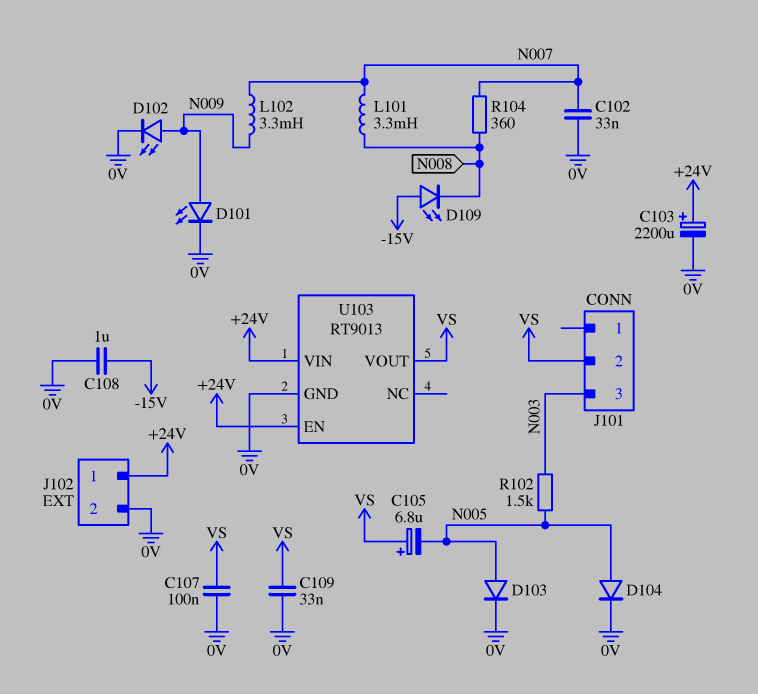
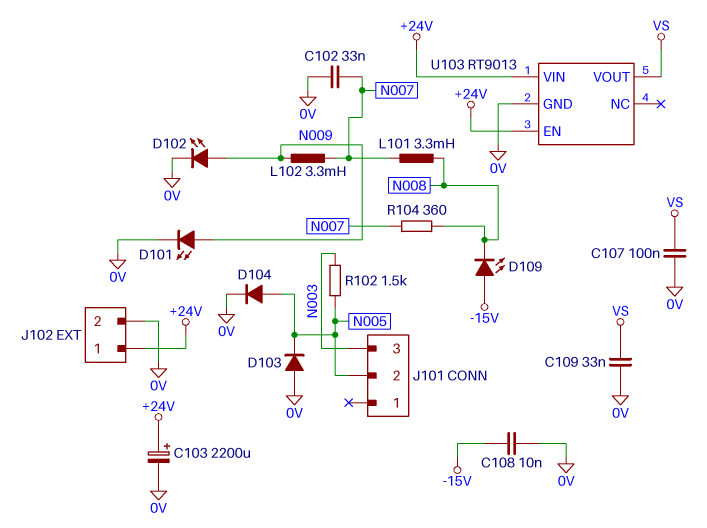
C105: 6.8uF (plus VS, minus N005) -> none
C108: 1uF (-15V, 0V) -> 10nF (-15V, 0V)
D103: diode (A N005, K 0V) -> diode (A 0V, K N005)
J101 pin 2: VS -> N005

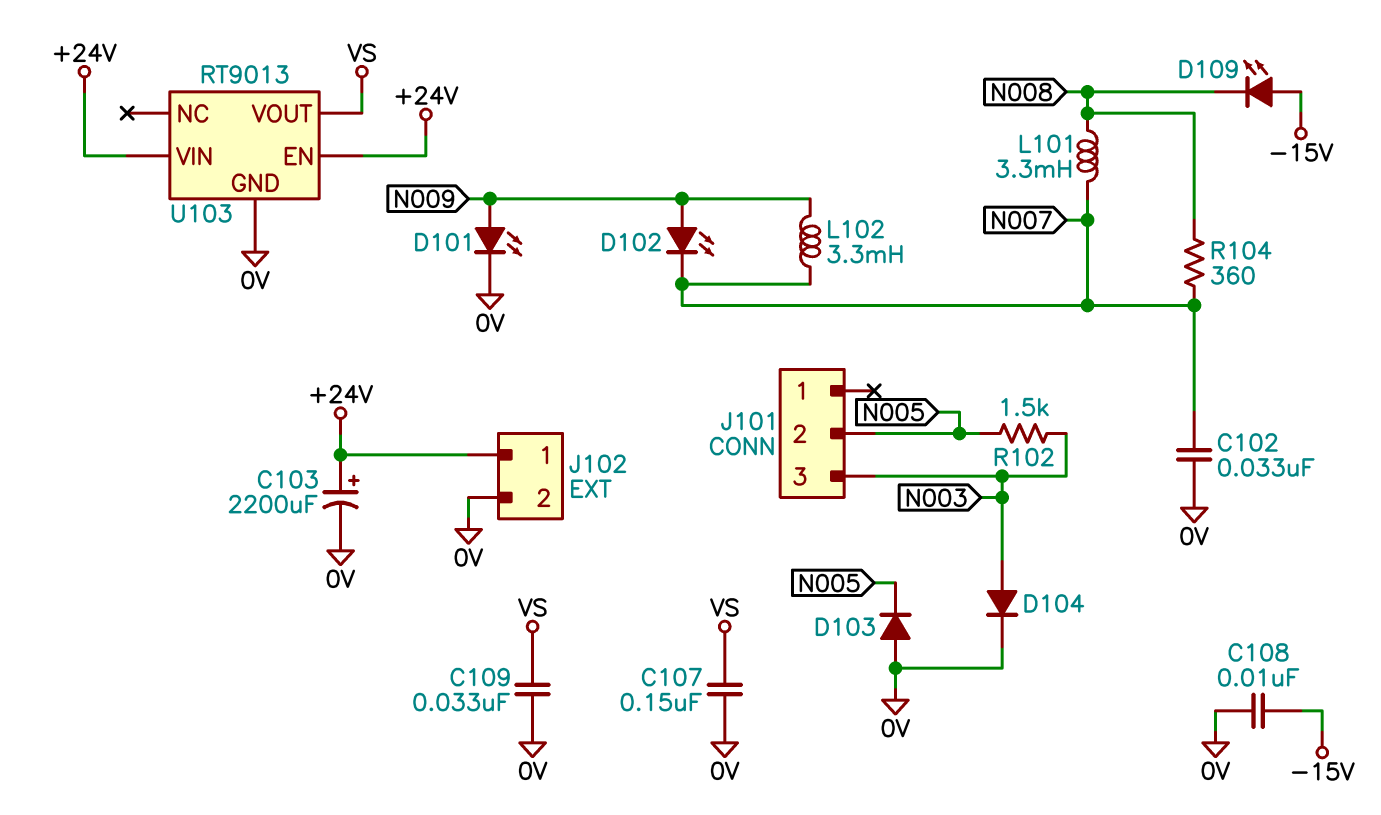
C107: 100nF (0V, VS) -> 150nF (0V, VS)
D102: LED (A N009, K 0V) -> LED (A N009, K N007)
D104: diode (A N005, K 0V) -> diode (A N003, K 0V)

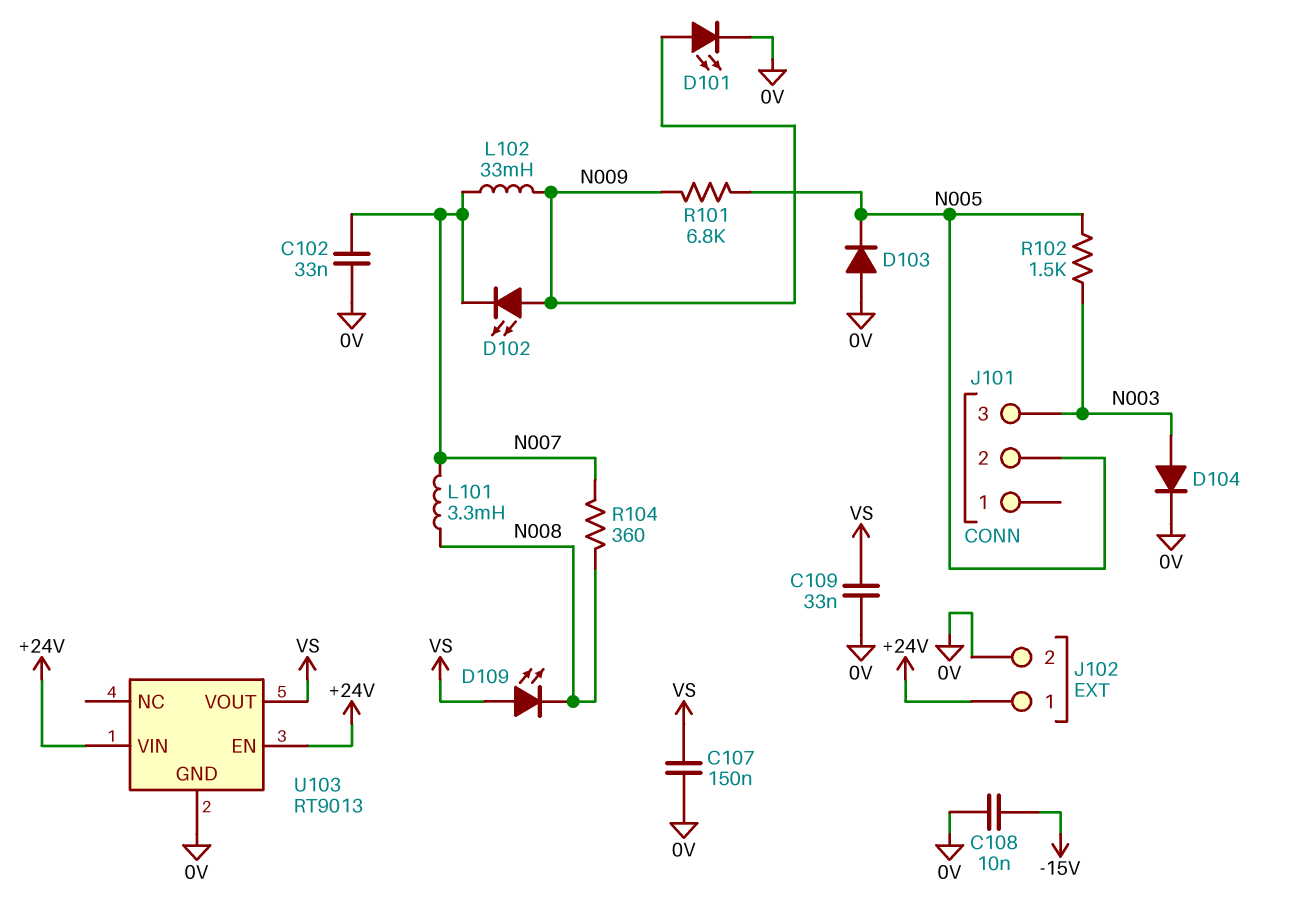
C103: 2200uF (plus +24V, minus 0V) -> none
D109: LED (A -15V, K N008) -> LED (A VS, K N008)
L102: 3.3mH (N007, N009) -> 33mH (N007, N009)
R101: none -> 6.8k (N005, N009)

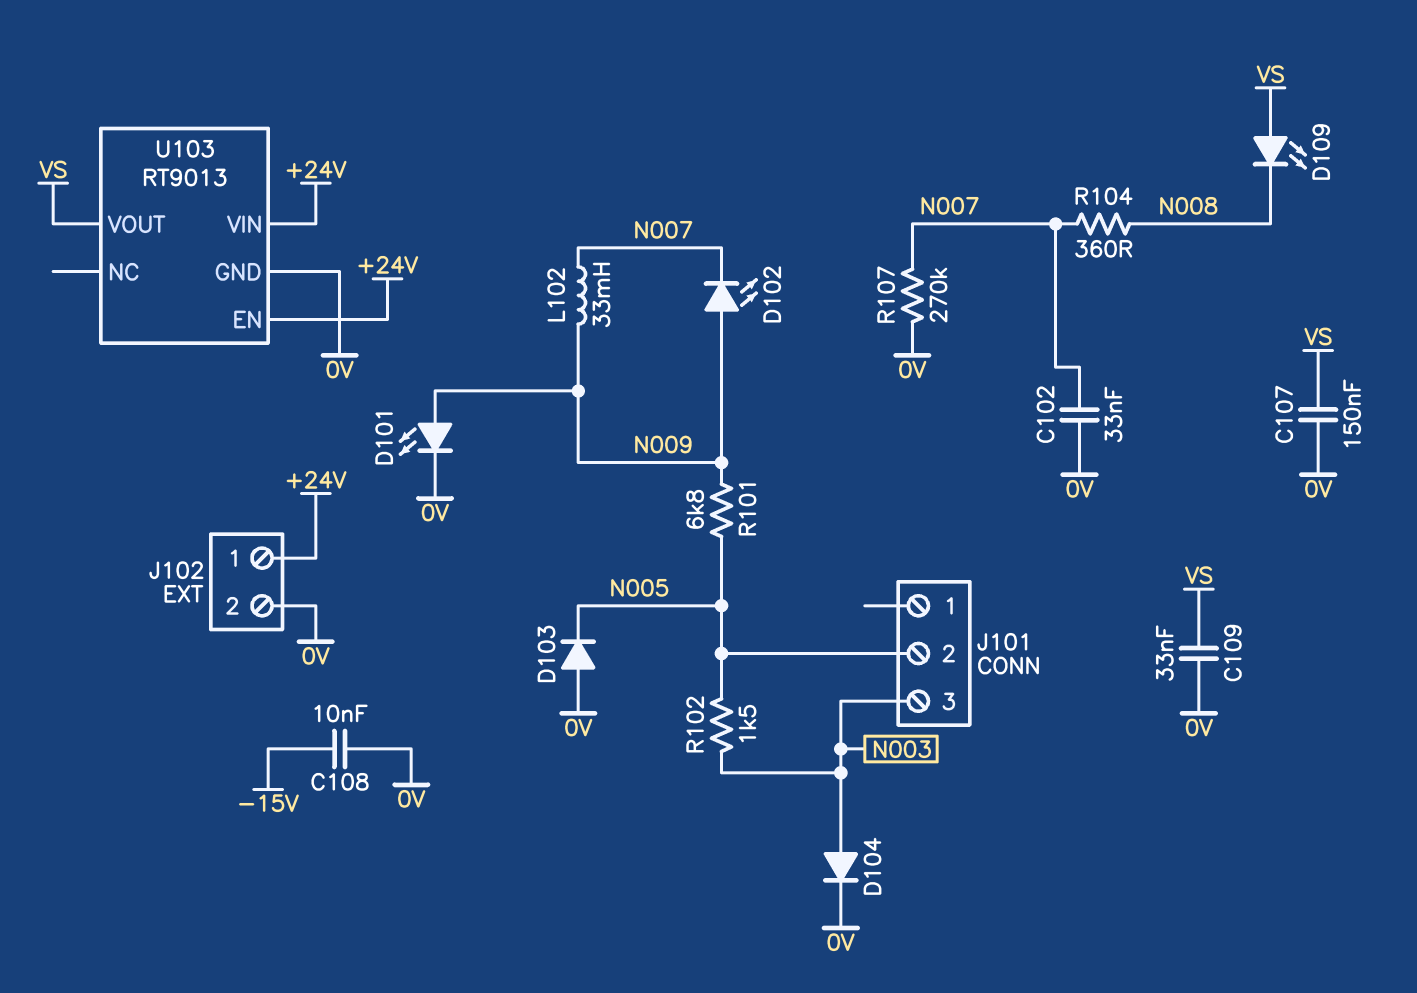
L101: 3.3mH (N007, N008) -> none
R107: none -> 270k (0V, N007)

